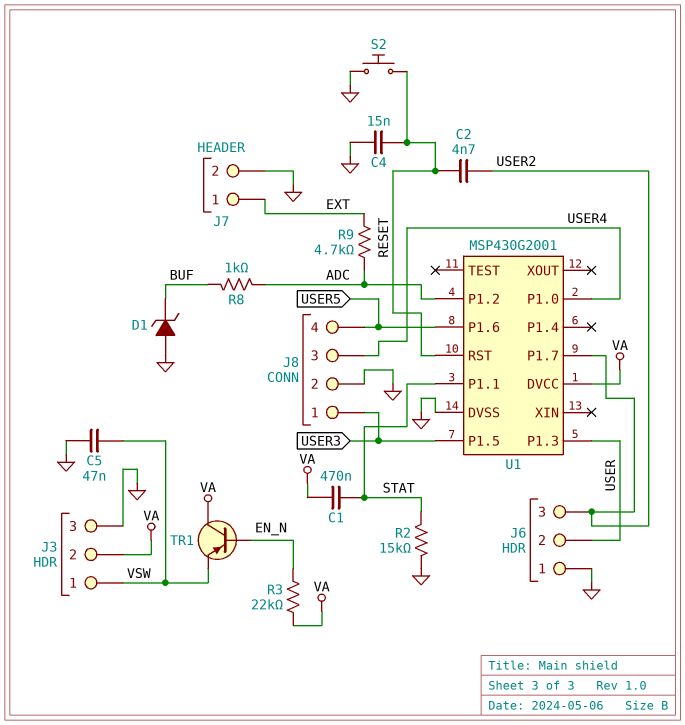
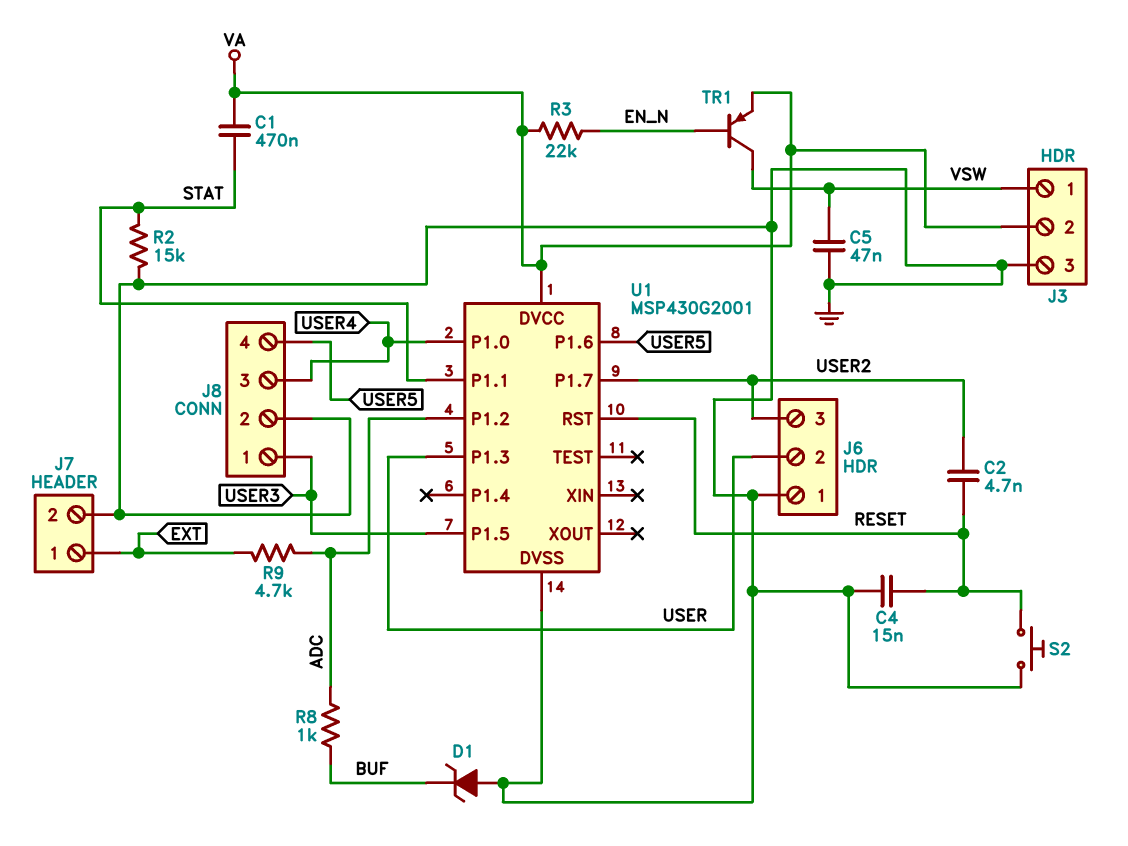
TR1: PNP (B EN_N, C VA, E VSW) -> PNP (B EN_N, C VSW, E VA)

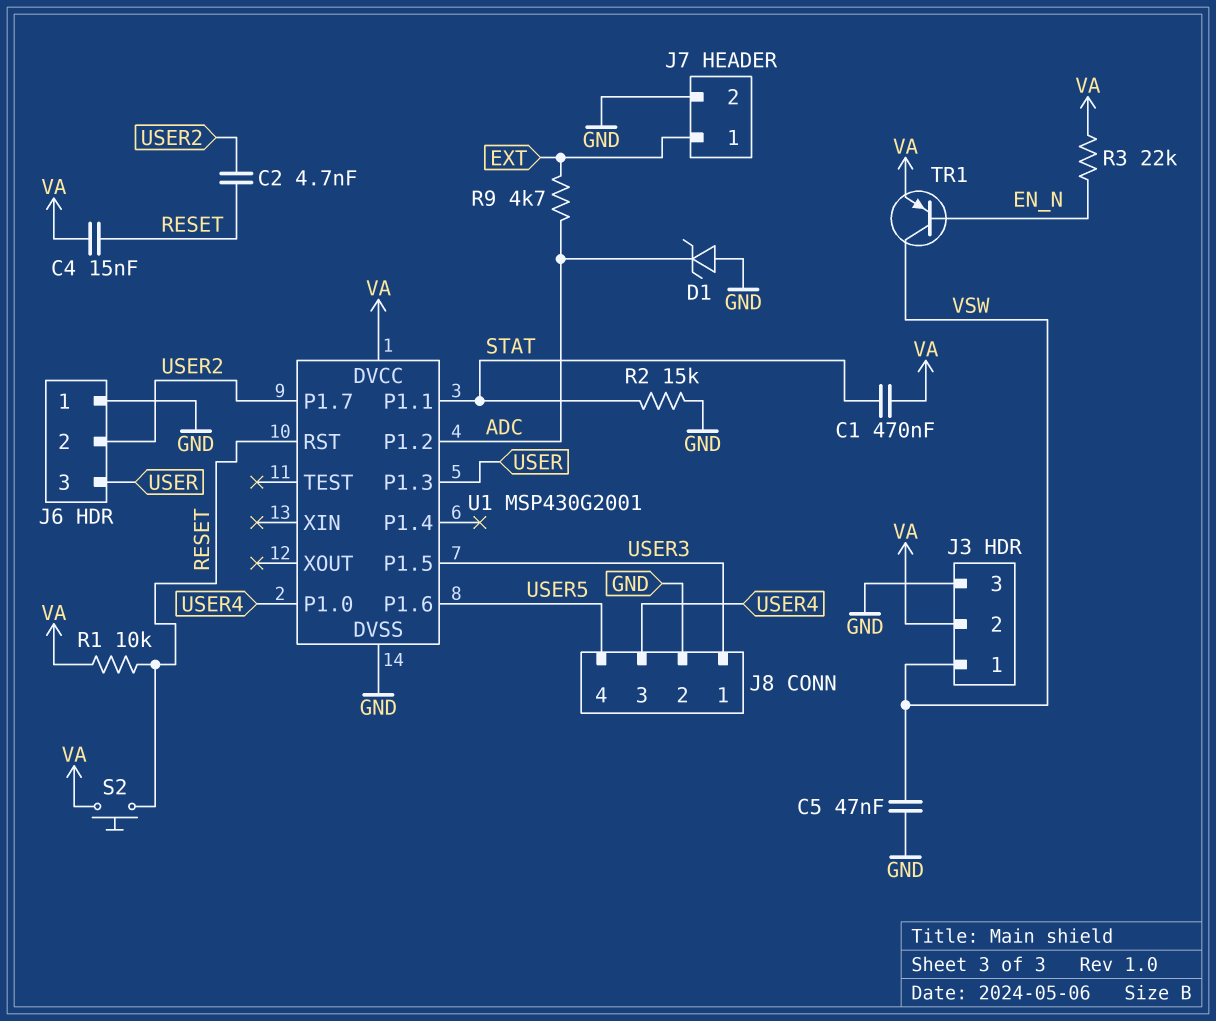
C4: 15nF (GND, RESET) -> 15nF (RESET, VA)
D1: zener (A GND, K BUF) -> zener (A GND, K ADC)
J6 pin 2: USER -> USER2
J6 pin 3: USER2 -> USER
R1: none -> 10k (RESET, VA)
R8: 1k (ADC, BUF) -> none
S2: button (GND, RESET) -> button (RESET, VA)

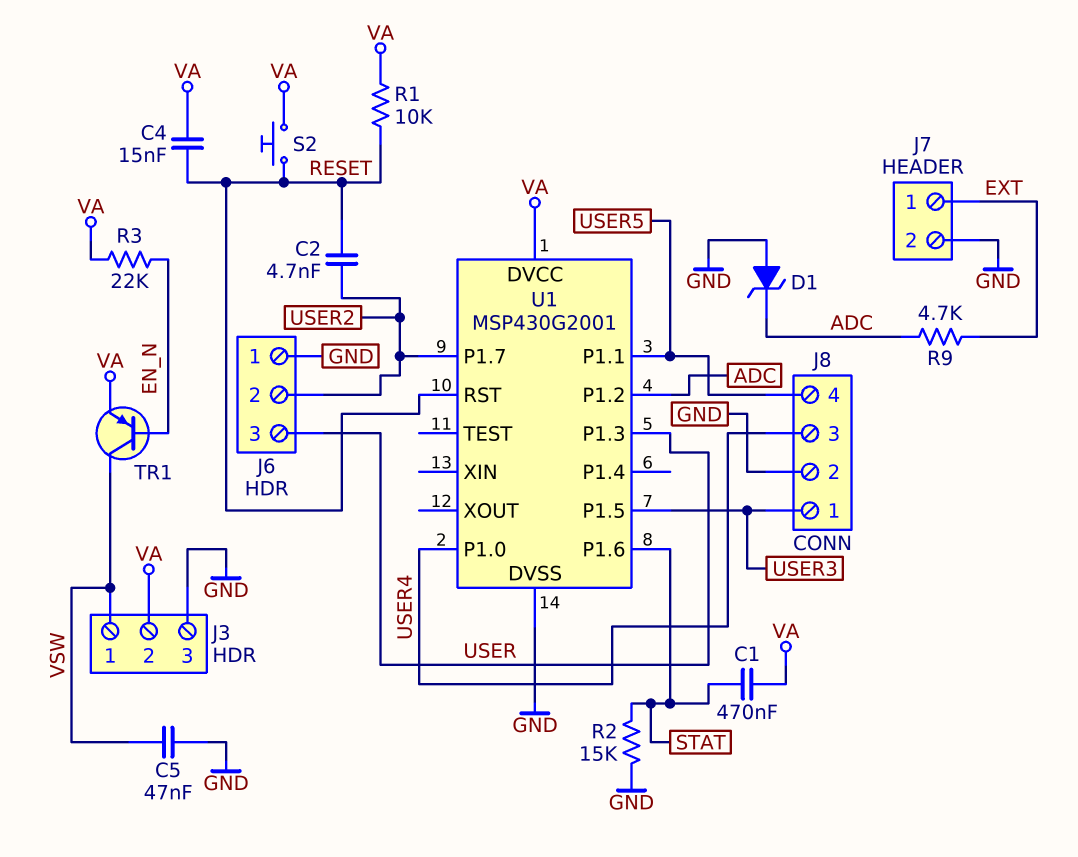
U1 pin P1.1: STAT -> USER5
U1 pin P1.6: USER5 -> STAT

